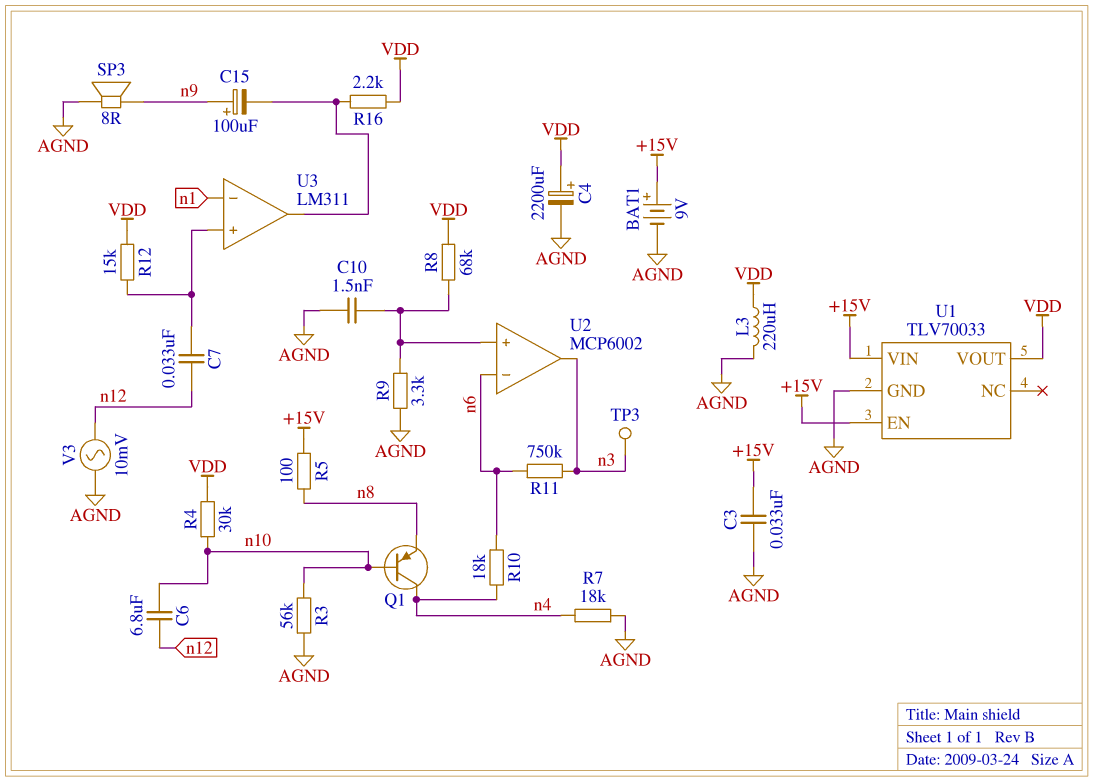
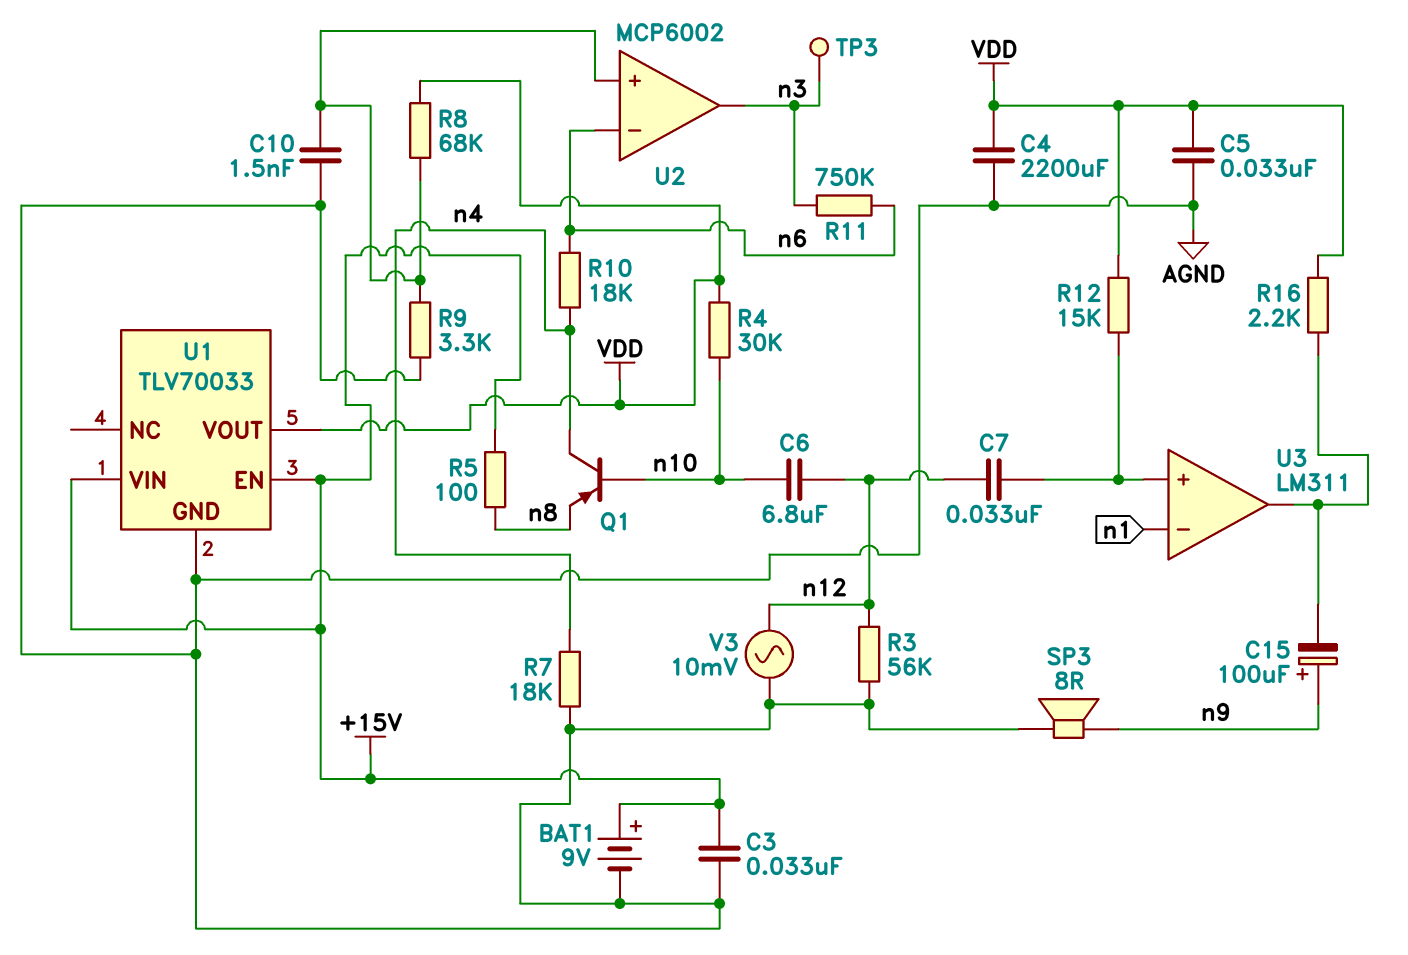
C4: 2200uF (plus VDD, minus AGND) -> 2200uF (AGND, VDD)
C5: none -> 33nF (AGND, VDD)
L3: 220uH (AGND, VDD) -> none
R3: 56k (AGND, n10) -> 56k (AGND, n12)

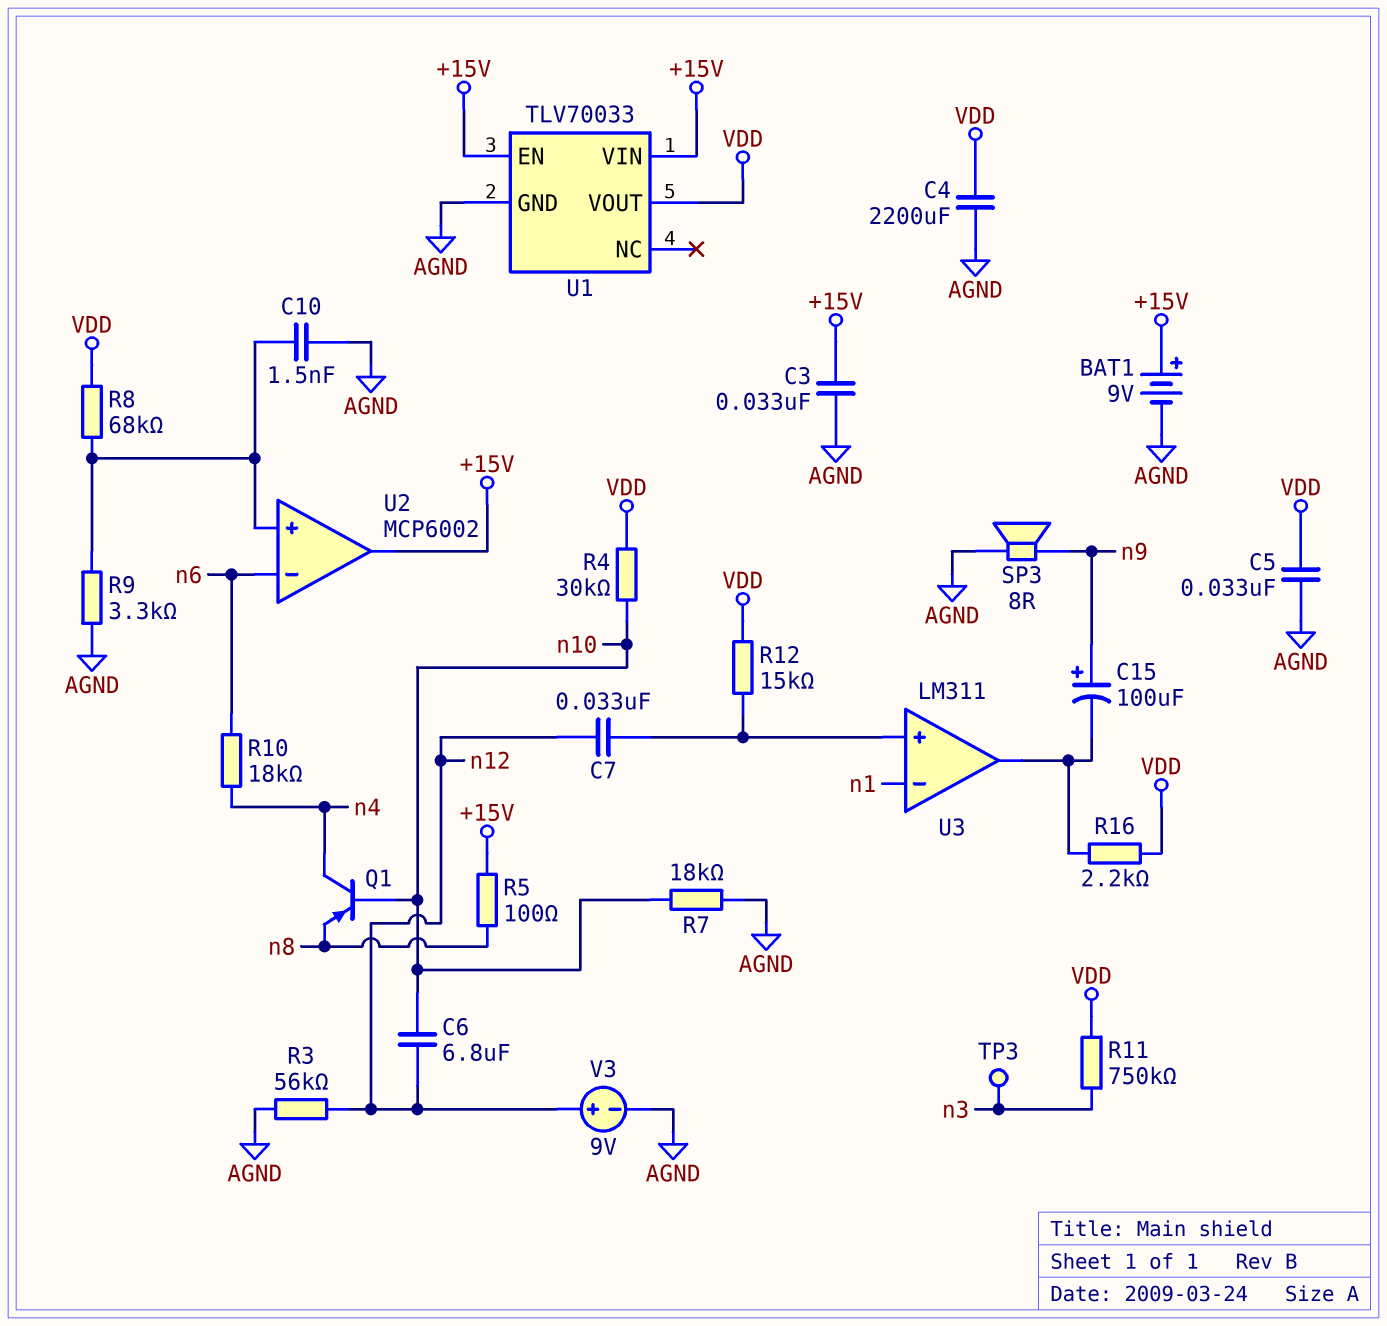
R7: 18k (AGND, n4) -> 18k (AGND, n10)
R11: 750k (n3, n6) -> 750k (VDD, n3)
U2 pin out: n3 -> +15V
V3: AC 10mV (AGND, n12) -> 9V (plus n12, minus AGND)

